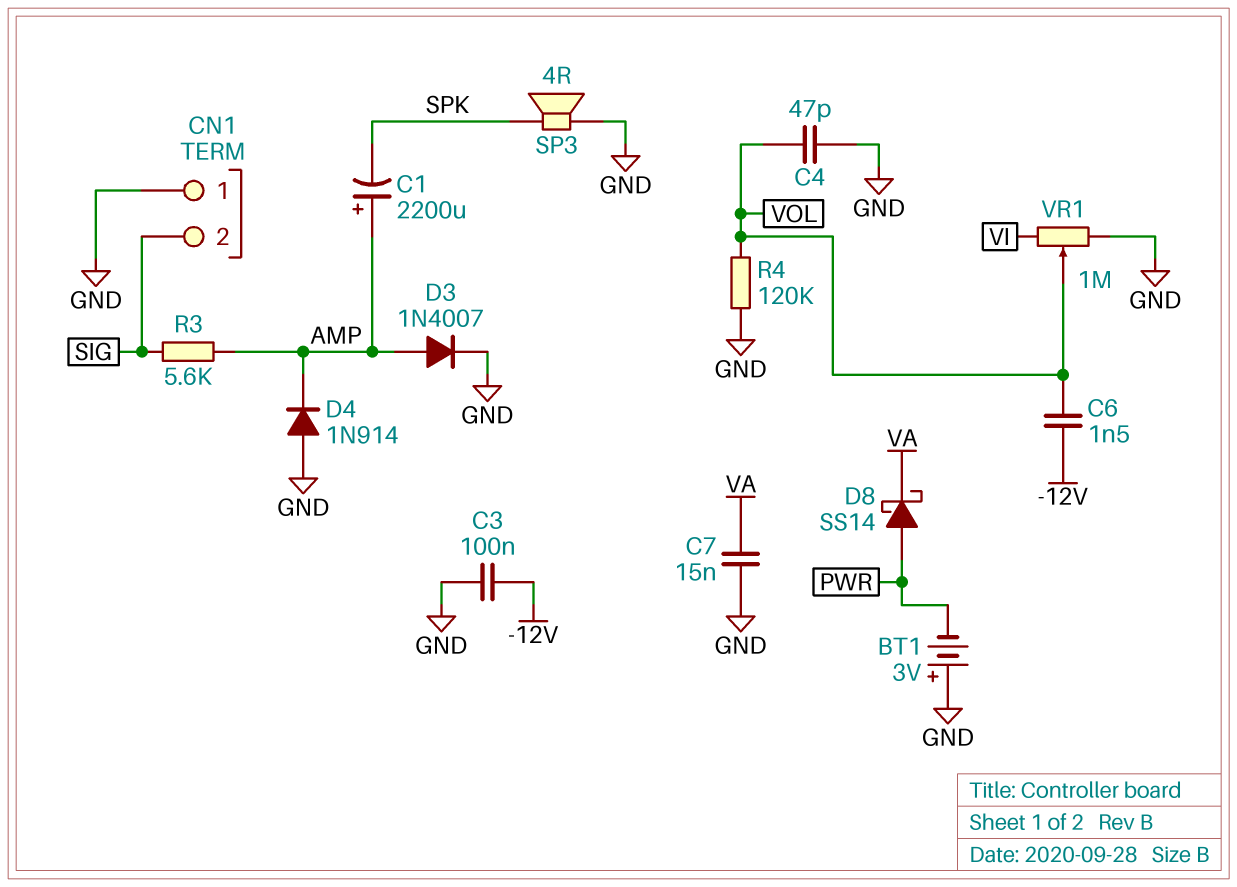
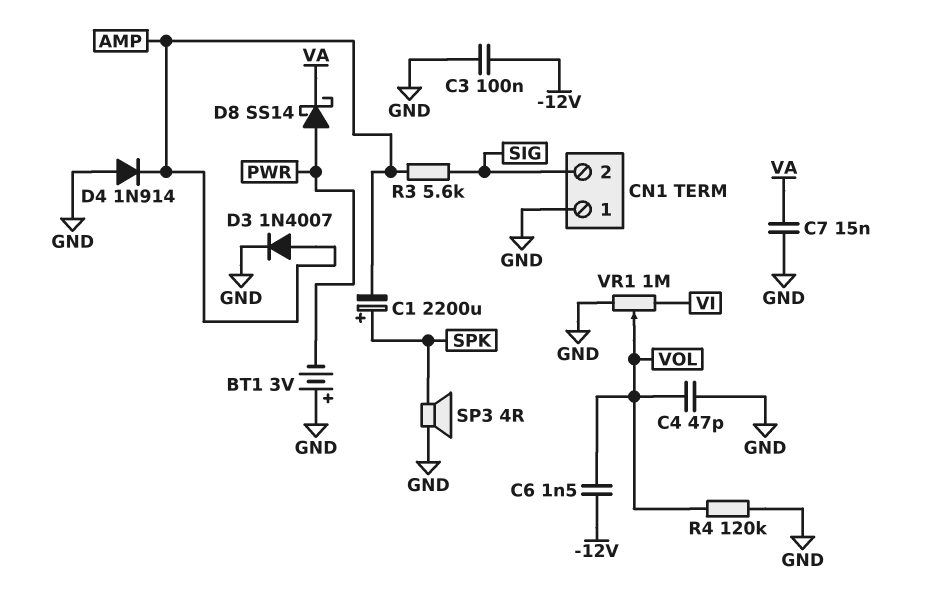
C1: 2200uF (plus AMP, minus SPK) -> 2200uF (plus SPK, minus AMP)

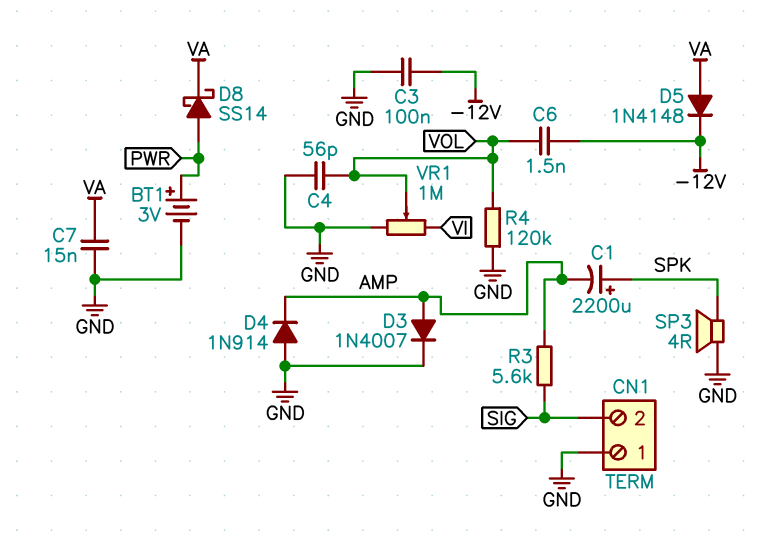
BT1: 3V (plus GND, minus PWR) -> 3V (plus PWR, minus GND)
C4: 47pF (GND, VOL) -> 56pF (GND, VOL)
D5: none -> diode 1N4148 (A VA, K -12V)

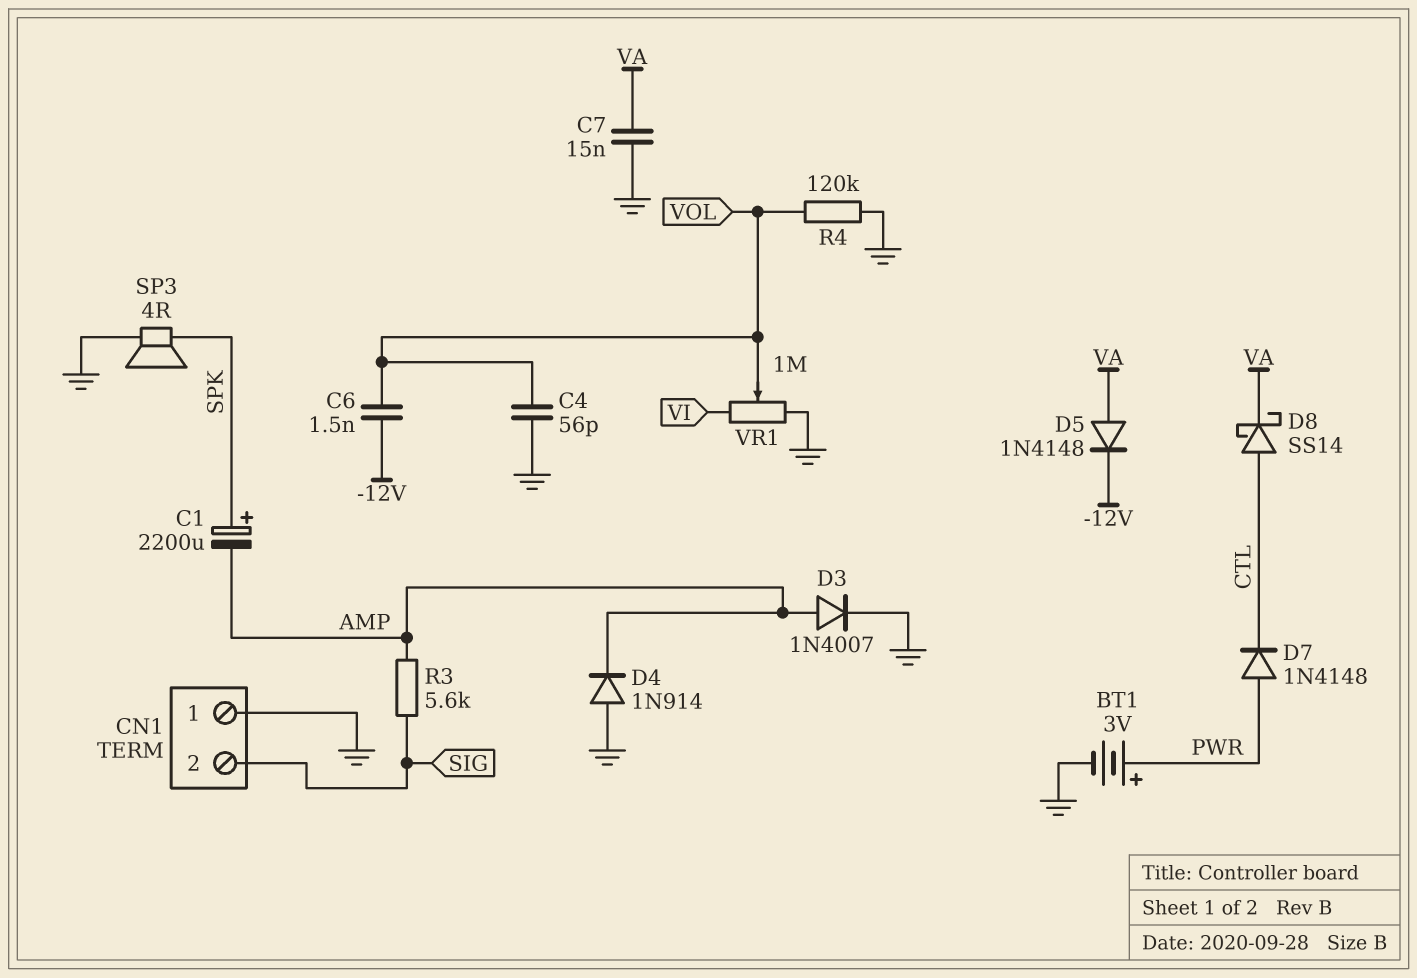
C3: 100nF (-12V, GND) -> none
D7: none -> diode 1N4148 (A PWR, K CTL)
D8: schottky SS14 (A PWR, K VA) -> schottky SS14 (A CTL, K VA)

